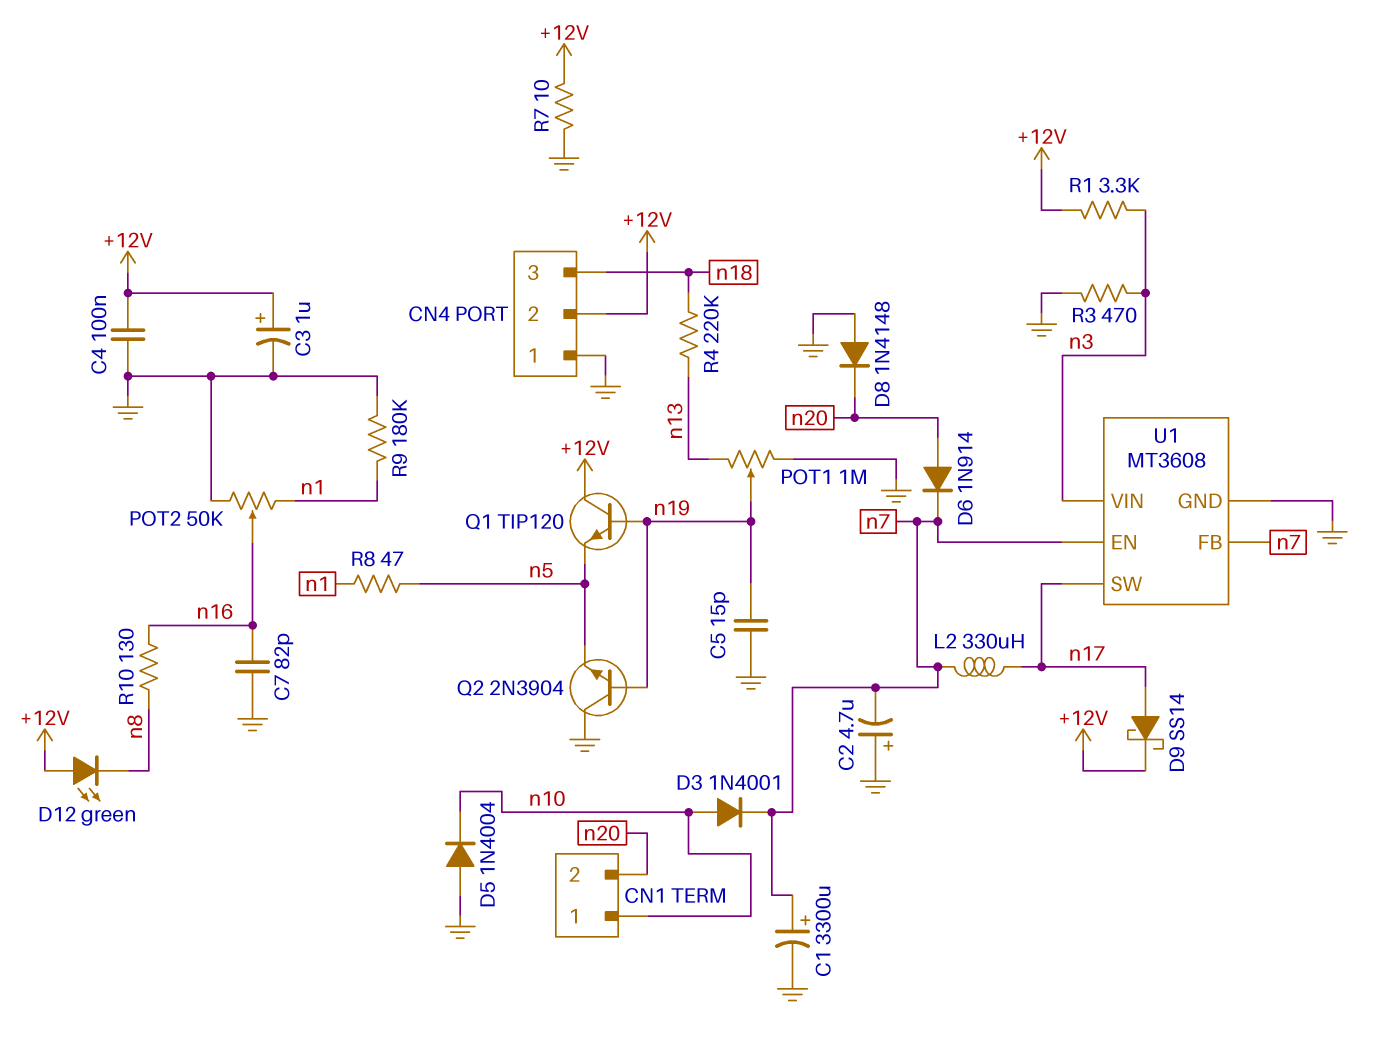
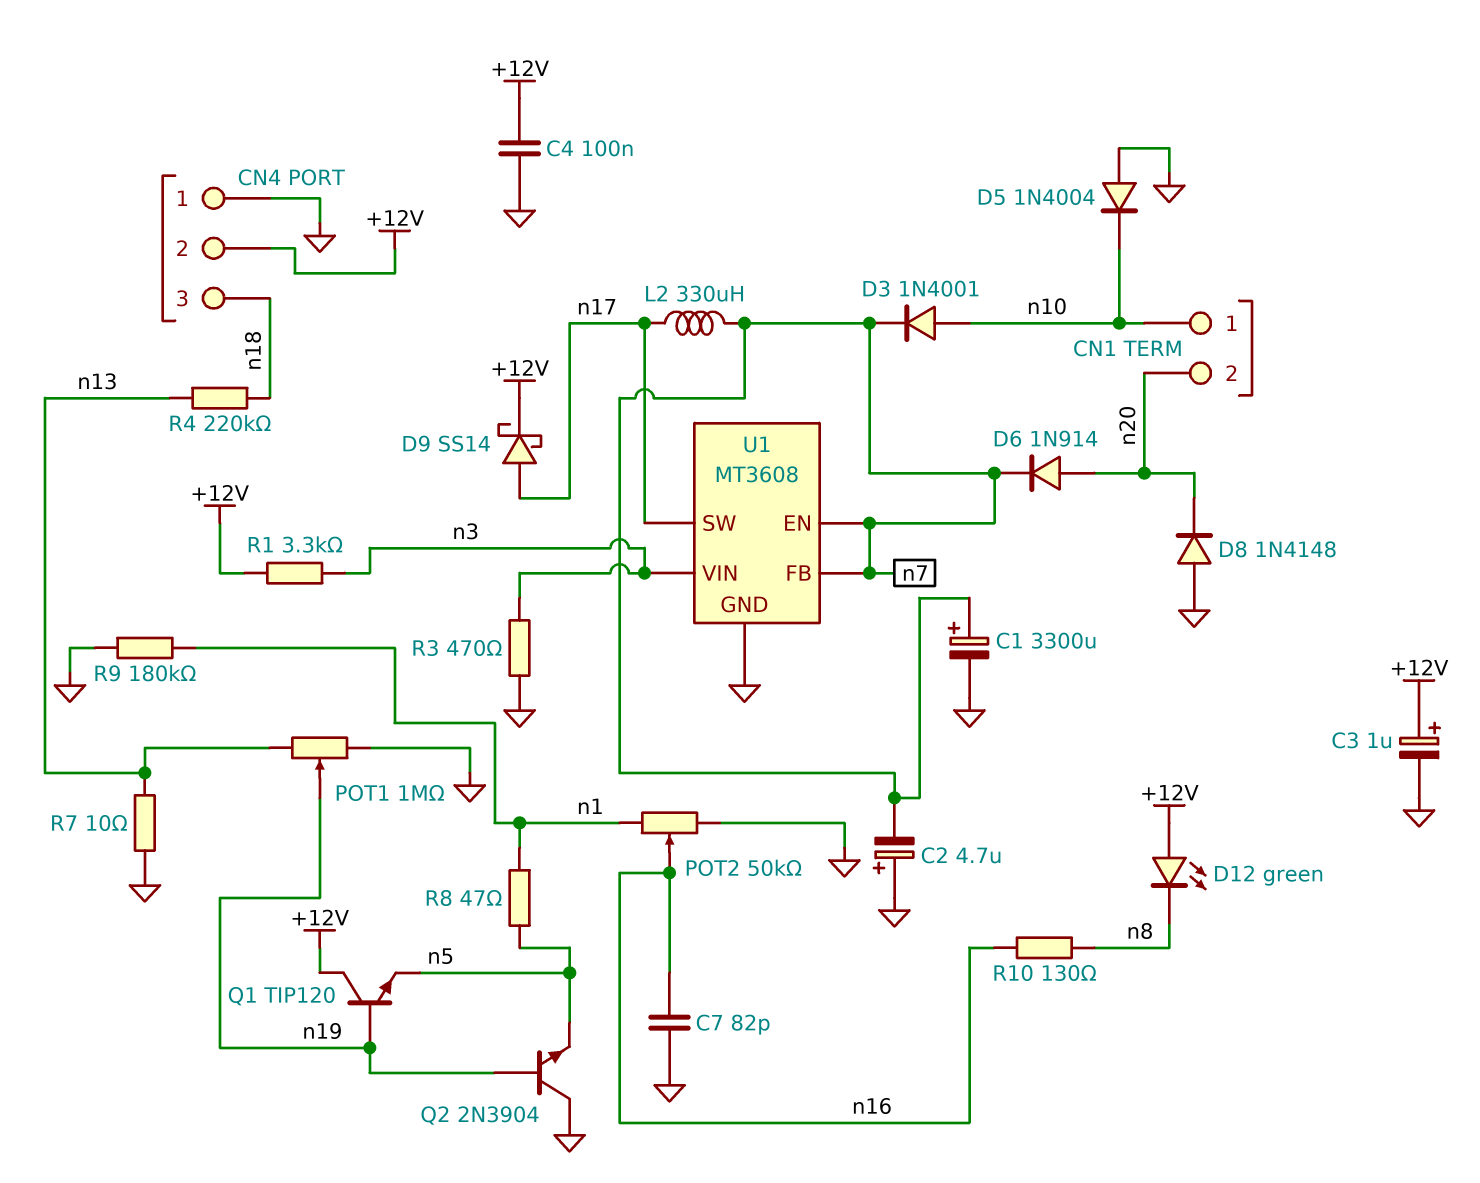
C5: 15pF (GND, n19) -> none
R7: 10 (+12V, GND) -> 10 (GND, n13)

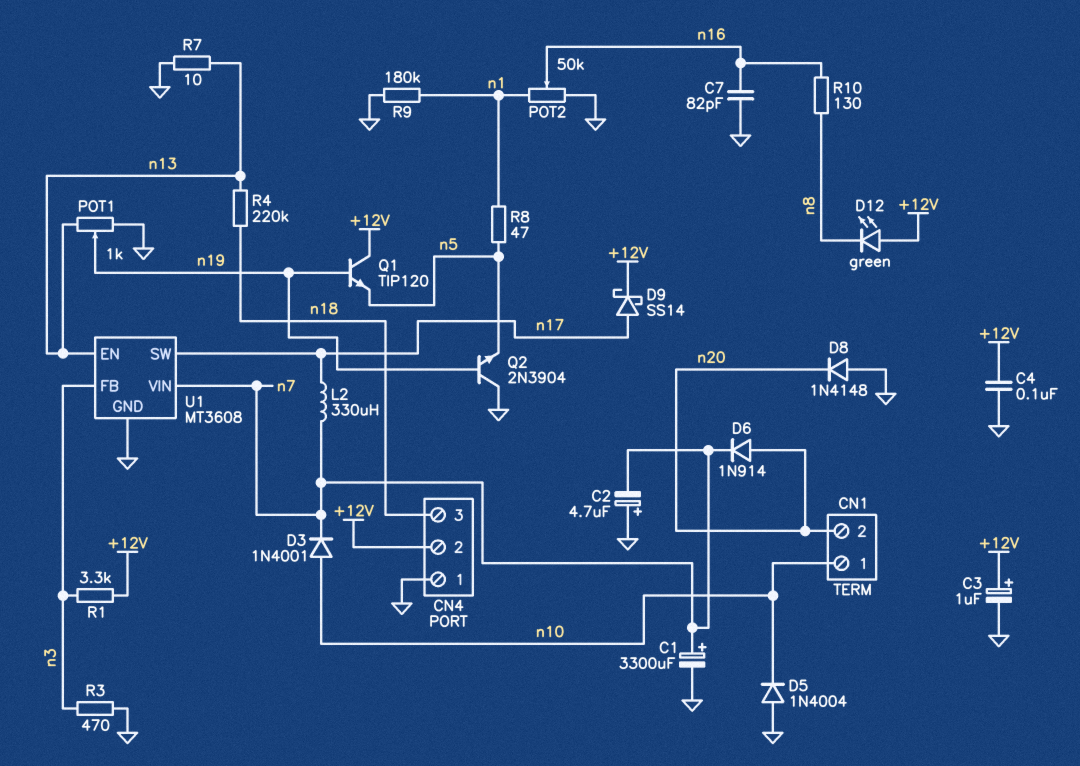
POT1: 1M (GND, n13, wiper n19) -> 1k (GND, n13, wiper n19)
U1 pin EN: n7 -> n13
U1 pin FB: n7 -> n3
U1 pin VIN: n3 -> n7

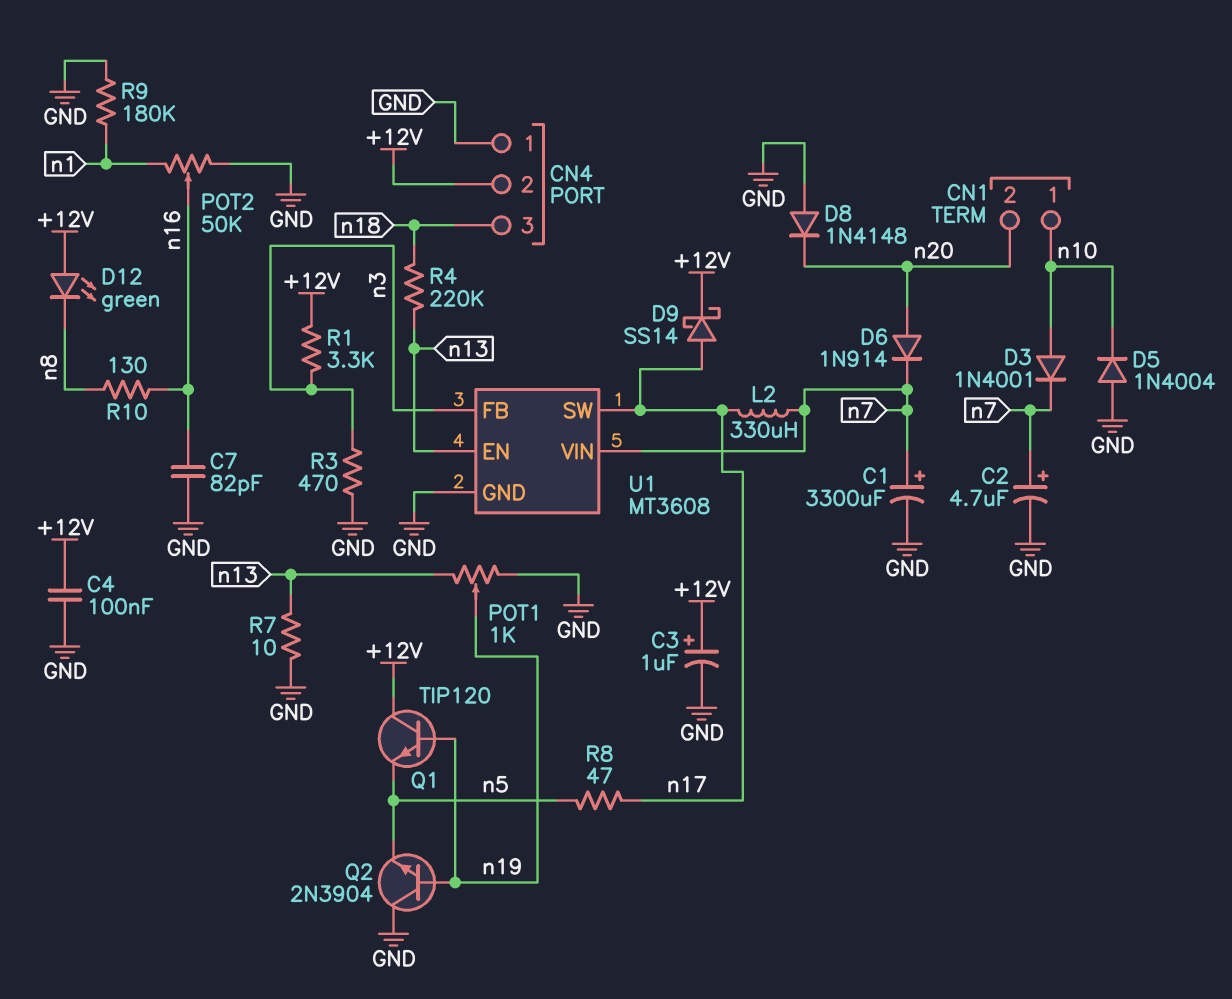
C2: 4.7uF (plus GND, minus n7) -> 4.7uF (plus n7, minus GND)
R8: 47 (n1, n5) -> 47 (n5, n17)

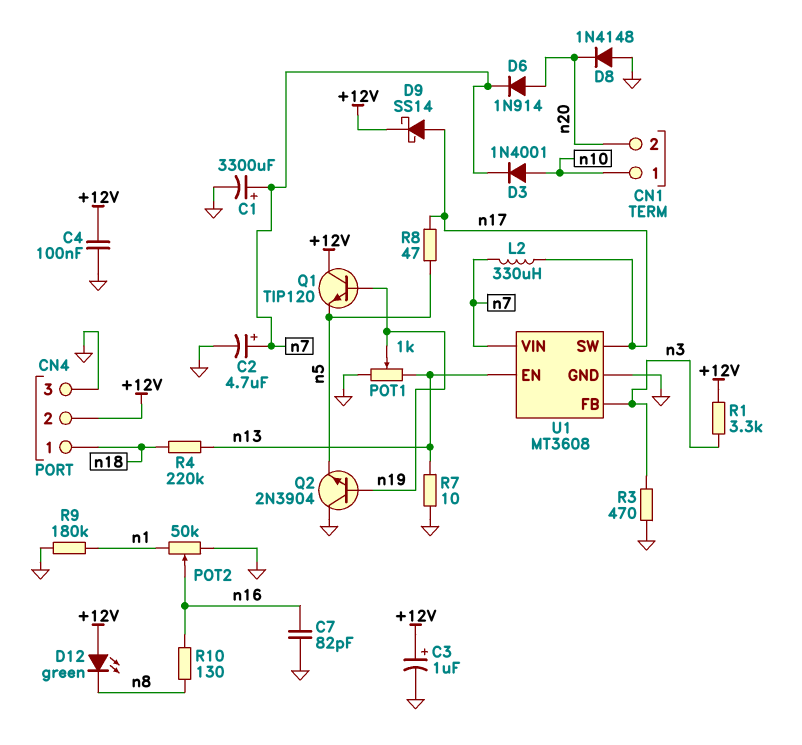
CN4 pin 1: GND -> n18
CN4 pin 3: n18 -> GND
D5: diode 1N4004 (A GND, K n10) -> none

